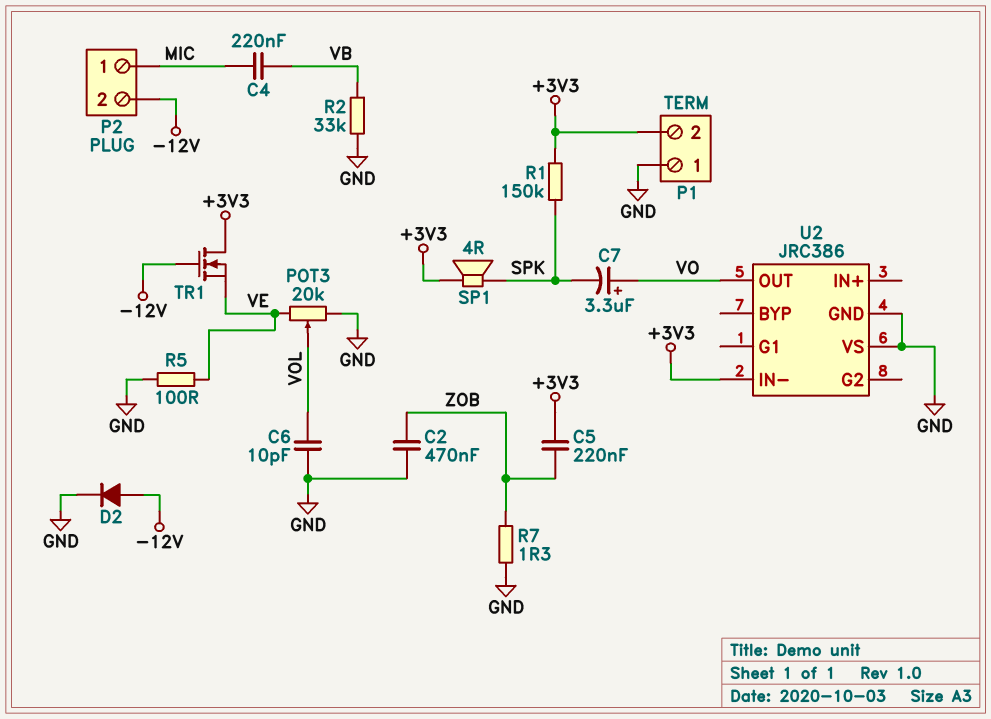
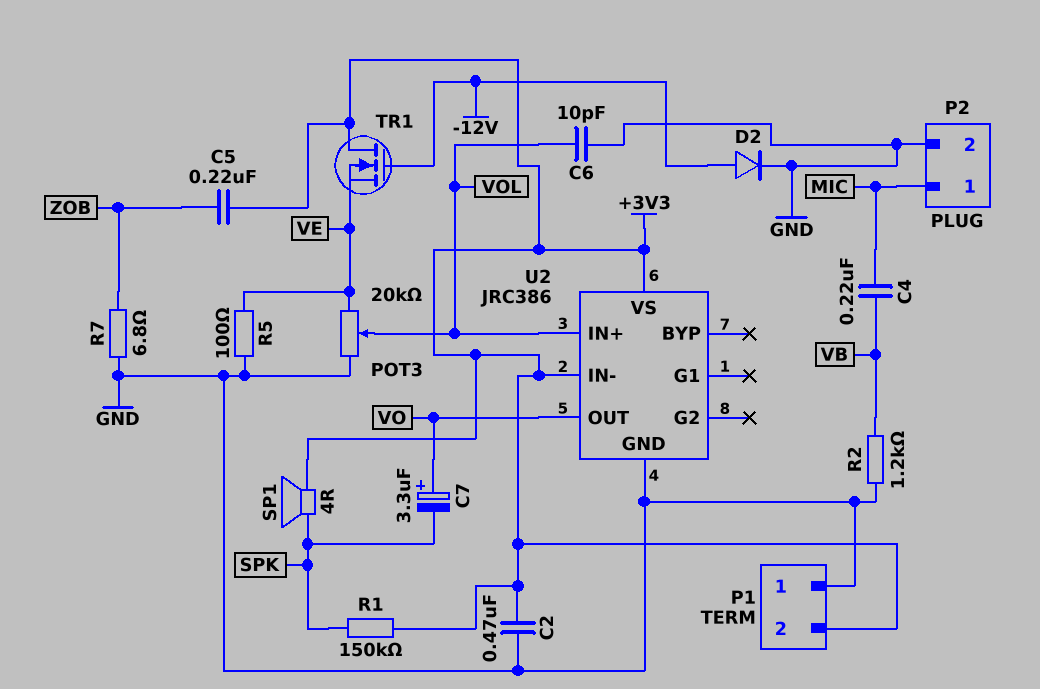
C2: 470nF (GND, ZOB) -> 470nF (+3V3, GND)
P2 pin 2: -12V -> GND
R2: 33k (GND, VB) -> 1.2k (GND, VB)
R7: 1.3 (GND, ZOB) -> 6.8 (GND, ZOB)
U2 pin IN+: none -> VOL
U2 pin VS: GND -> +3V3

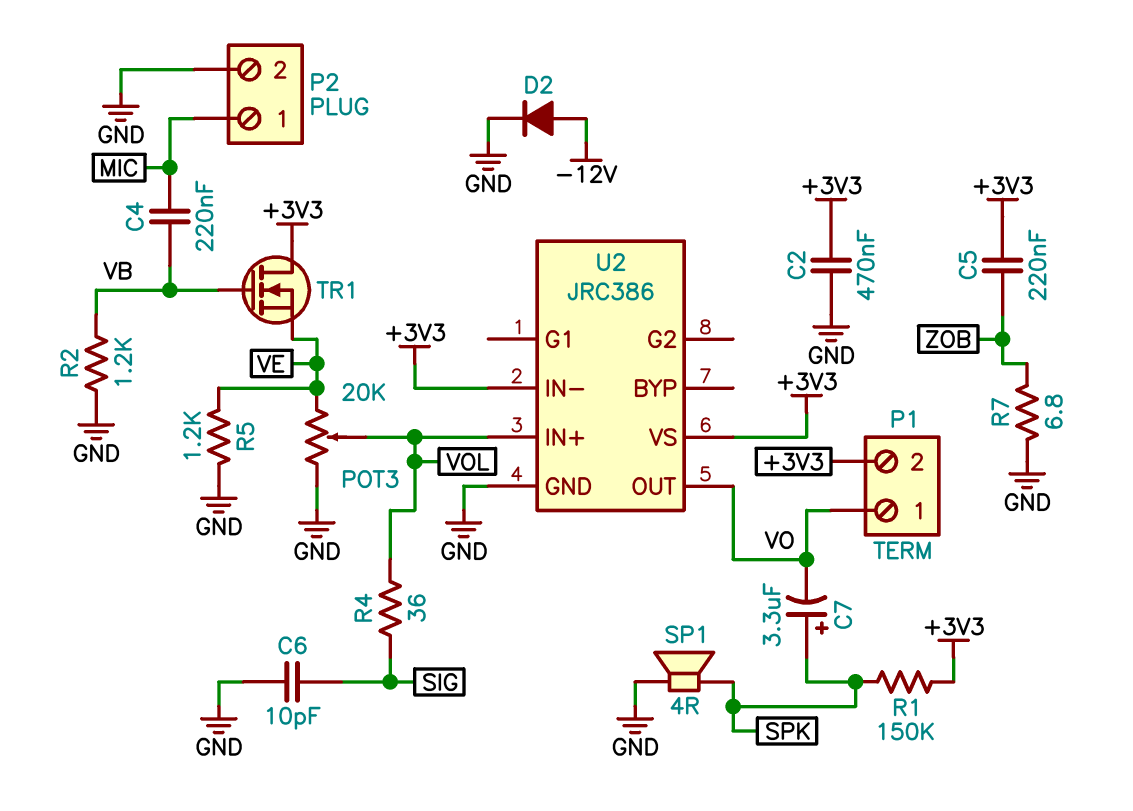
C6: 10pF (GND, VOL) -> 10pF (GND, SIG)
C7: 3.3uF (plus VO, minus SPK) -> 3.3uF (plus SPK, minus VO)
P1 pin 1: GND -> VO
R4: none -> 36 (SIG, VOL)
R5: 100 (GND, VE) -> 1.2k (GND, VE)
SP1: speaker 4R (+3V3, SPK) -> speaker 4R (GND, SPK)
TR1: NMOS (G -12V, D +3V3, S VE) -> NMOS (G VB, D +3V3, S VE)

